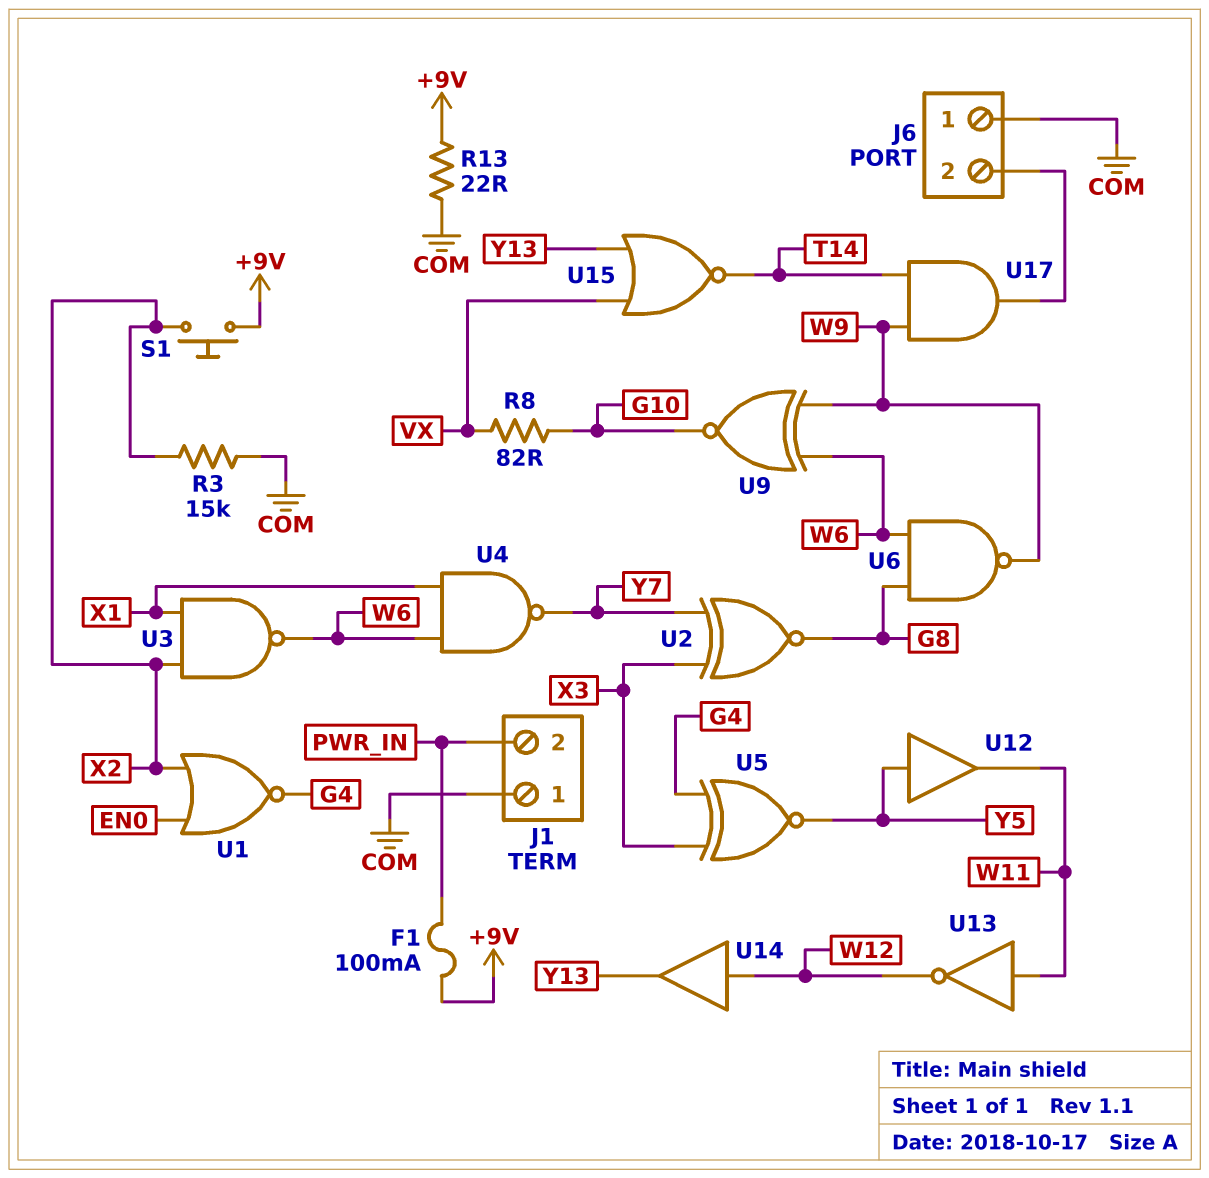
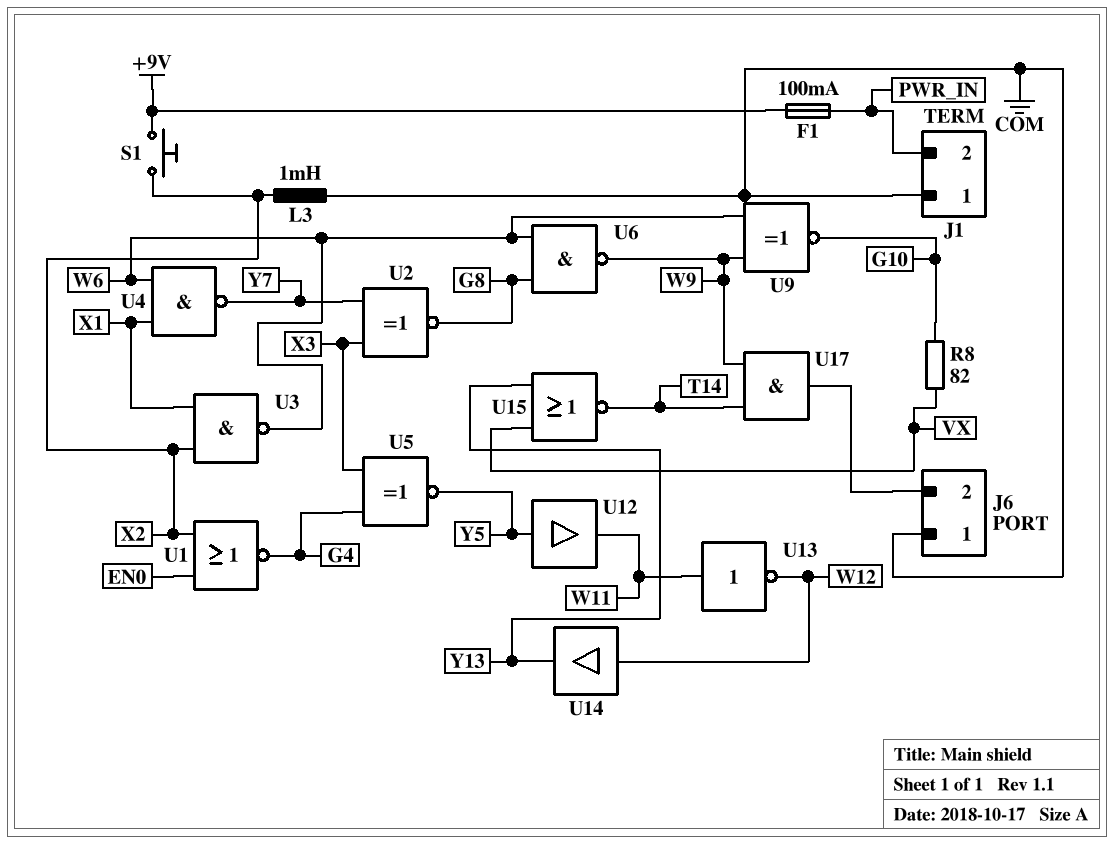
L3: none -> 1mH (COM, X2)
R3: 15k (COM, X2) -> none
R13: 22 (+9V, COM) -> none

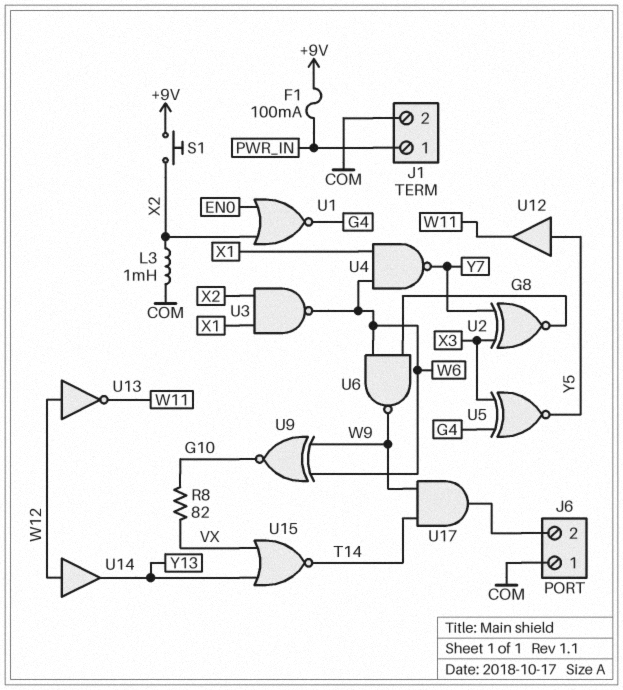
J1 pin 1: COM -> PWR_IN
J1 pin 2: PWR_IN -> COM
U13: NOT (in W11, out W12) -> NOT (in W12, out W11)

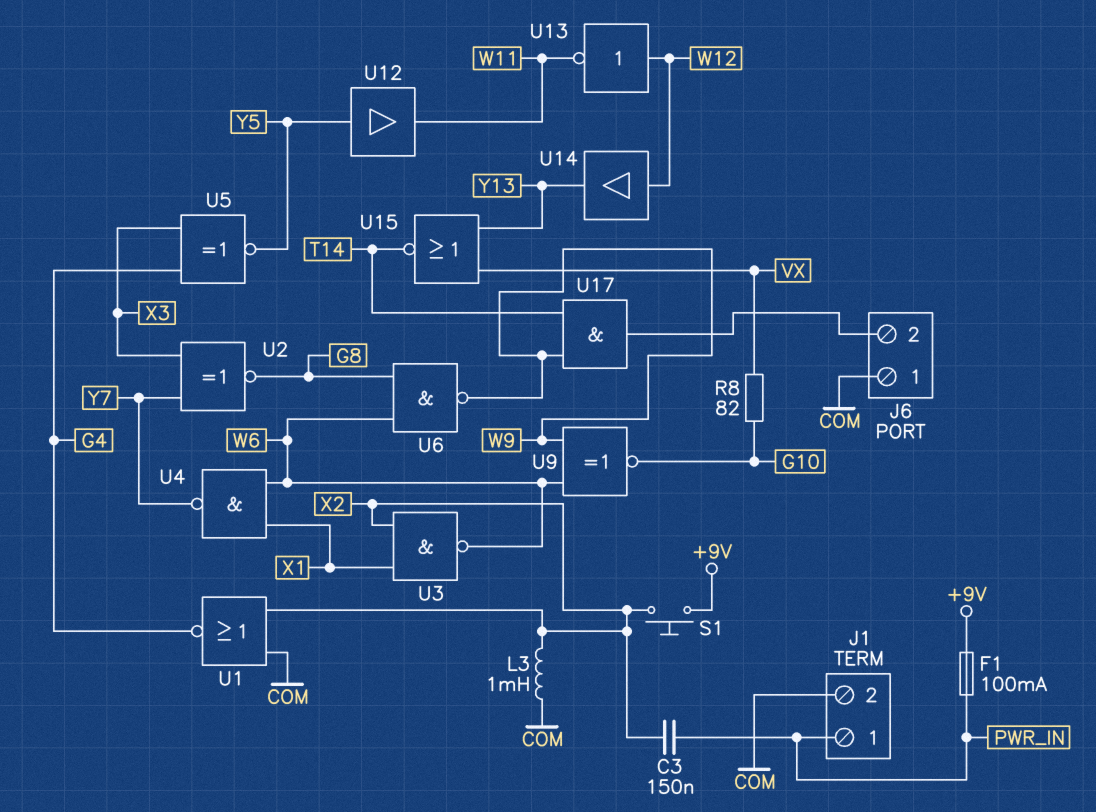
C3: none -> 150nF (PWR_IN, X2)
U1: NOR (in EN0, in X2, out G4) -> NOR (in COM, in X2, out G4)

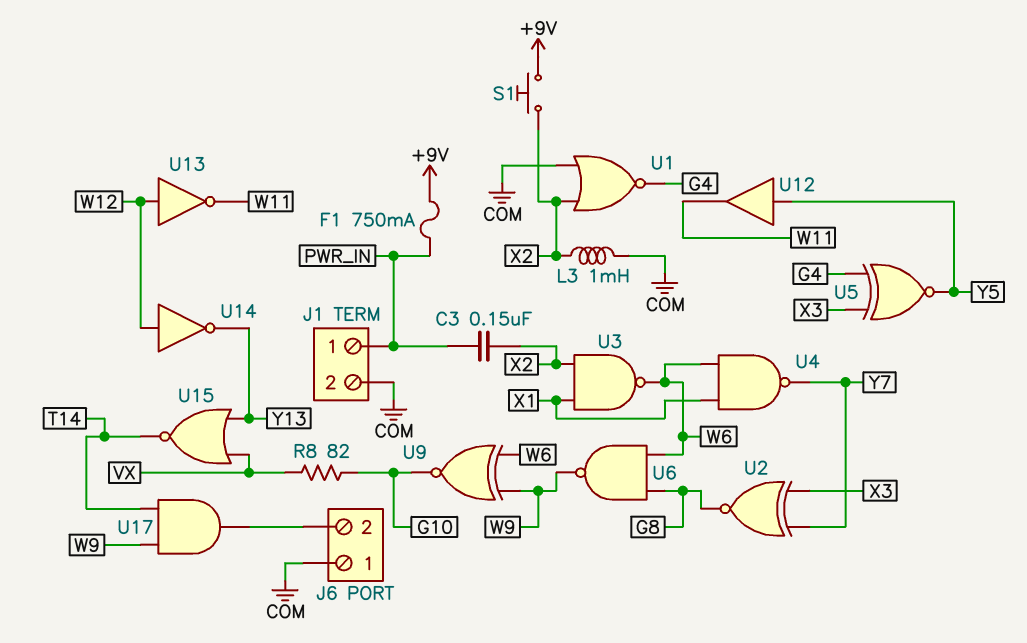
F1: 100mA (+9V, PWR_IN) -> 750mA (+9V, PWR_IN)
U14: buffer (in W12, out Y13) -> NOT (in W12, out Y13)

